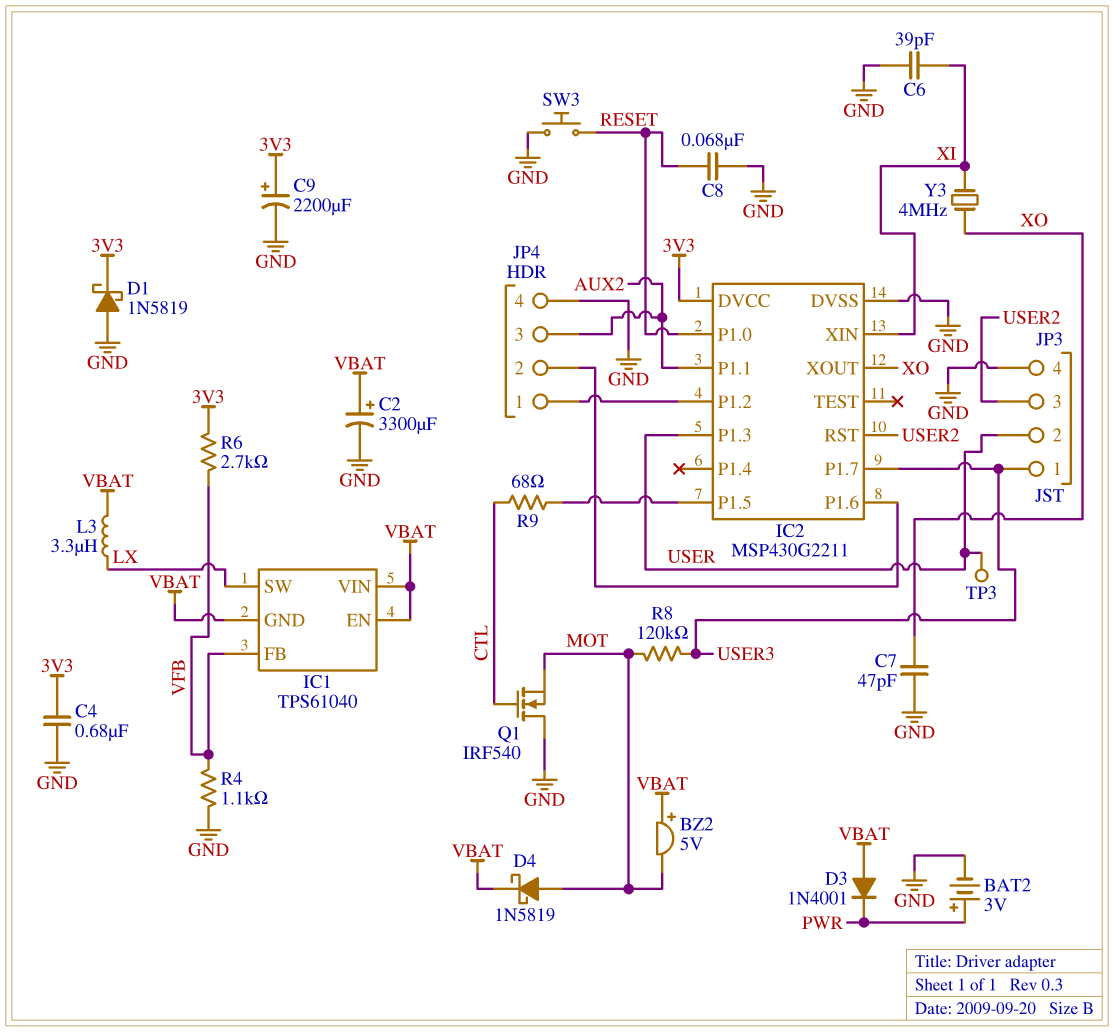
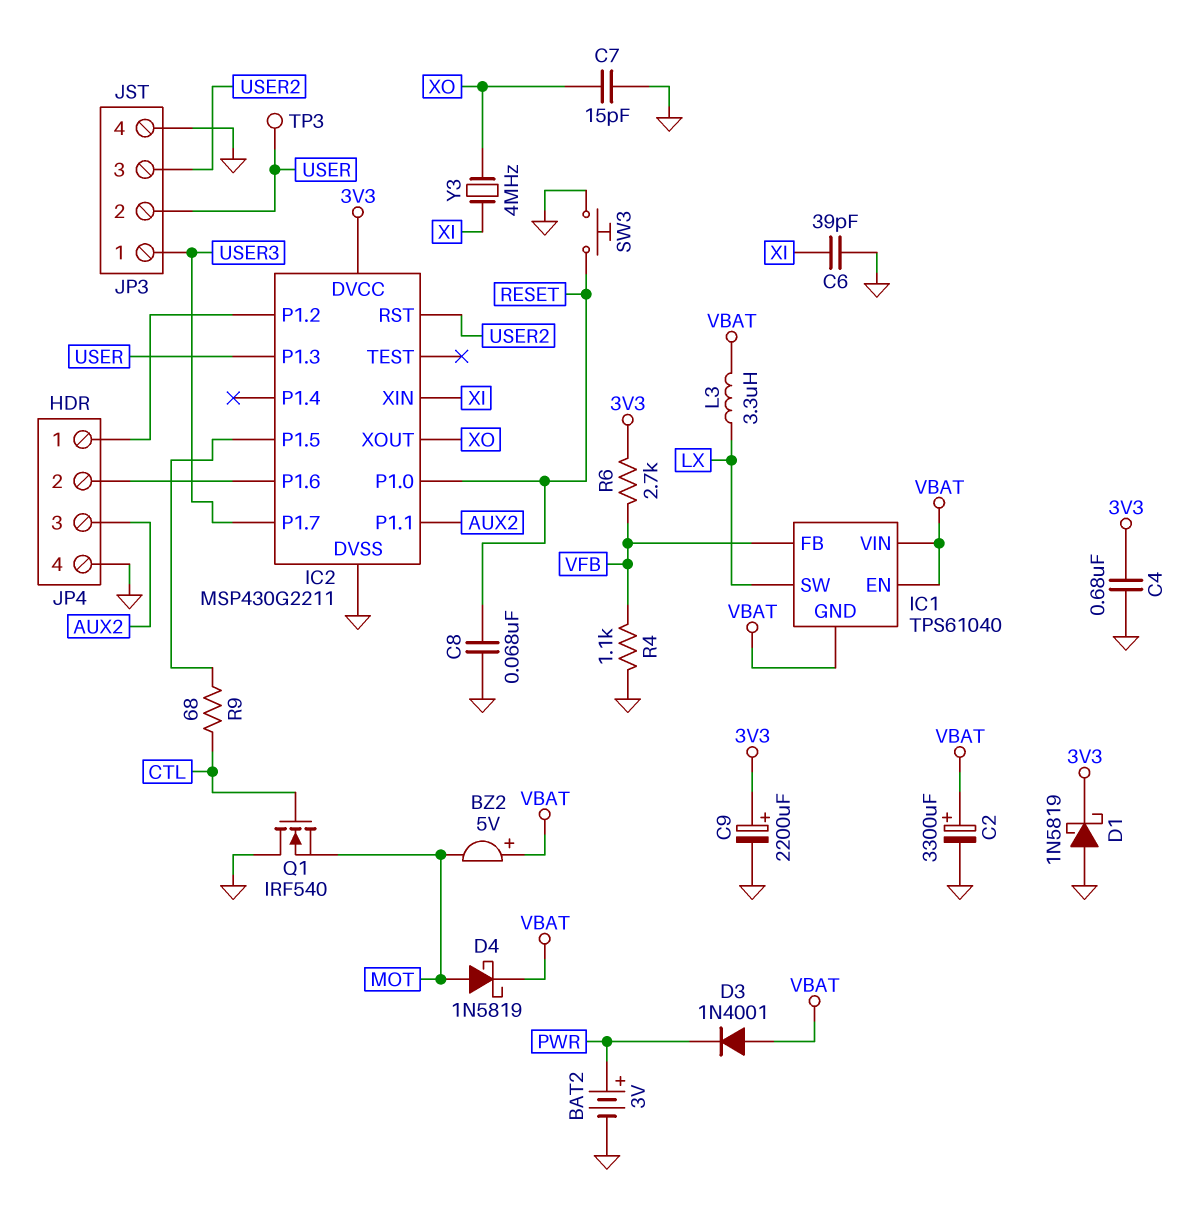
C7: 47pF (GND, XO) -> 15pF (GND, XO)
R8: 120k (MOT, USER3) -> none

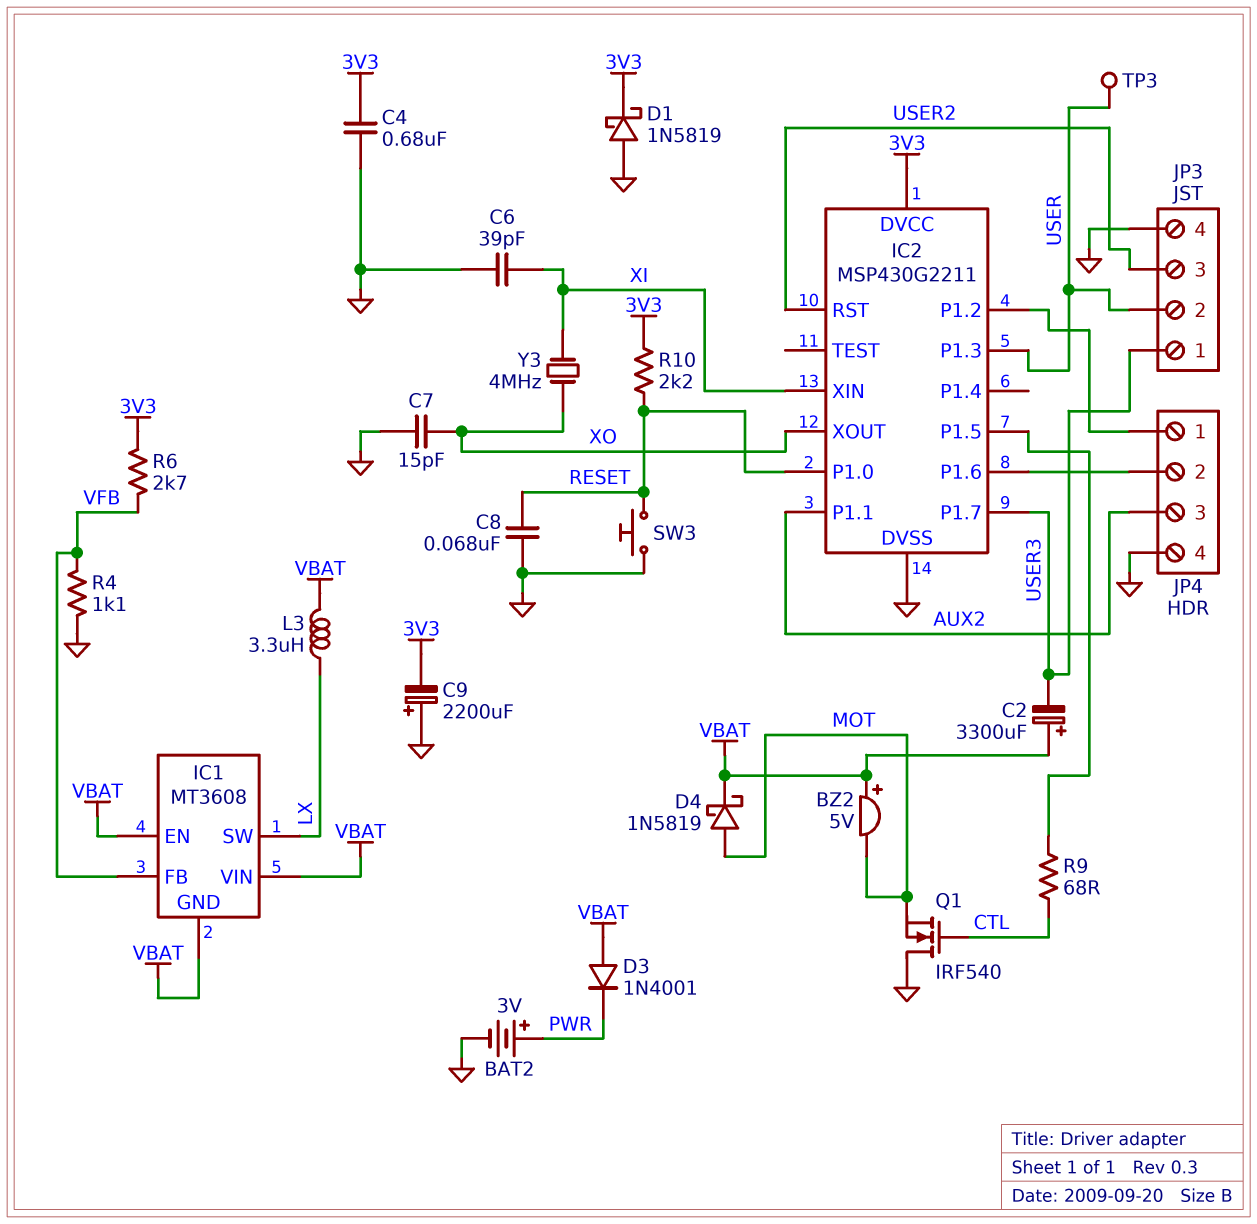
C2: 3300uF (plus VBAT, minus GND) -> 3300uF (plus VBAT, minus USER3)
C9: 2200uF (plus 3V3, minus GND) -> 2200uF (plus GND, minus 3V3)
IC1: TPS61040 -> MT3608
R10: none -> 2.2k (3V3, RESET)

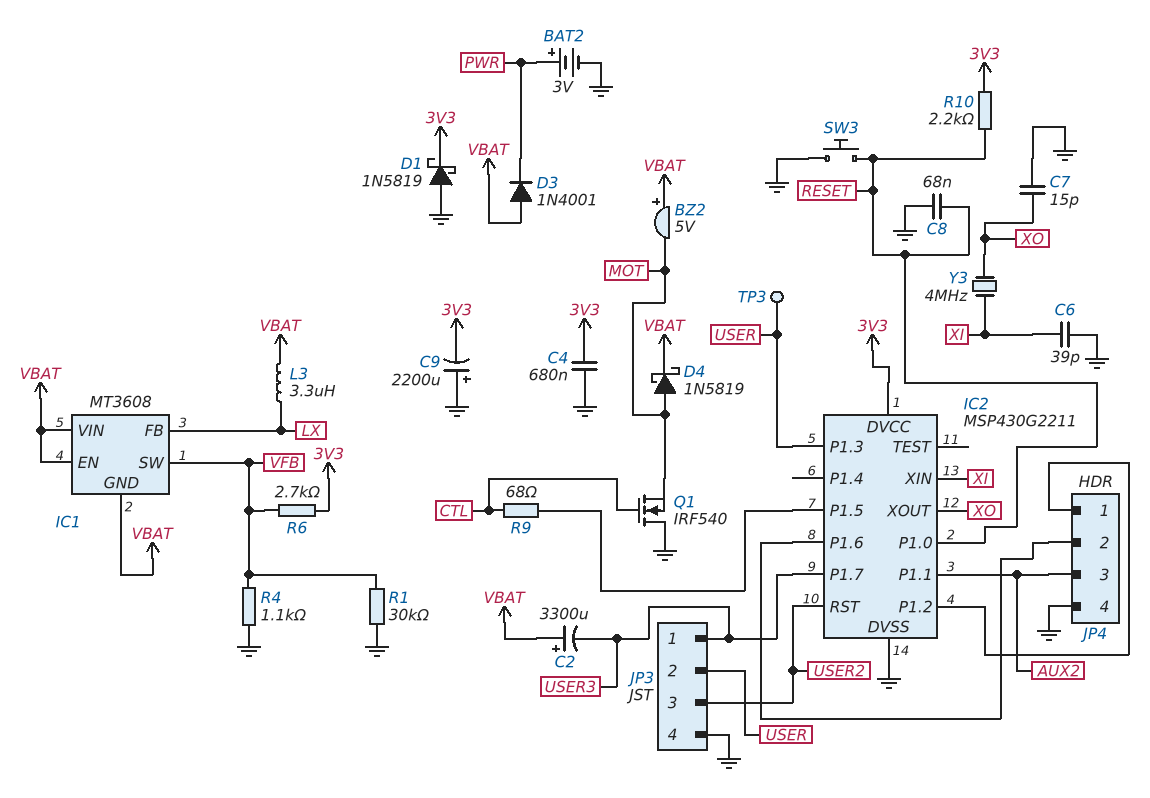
IC1 pin FB: VFB -> LX
IC1 pin SW: LX -> VFB
R1: none -> 30k (GND, VFB)

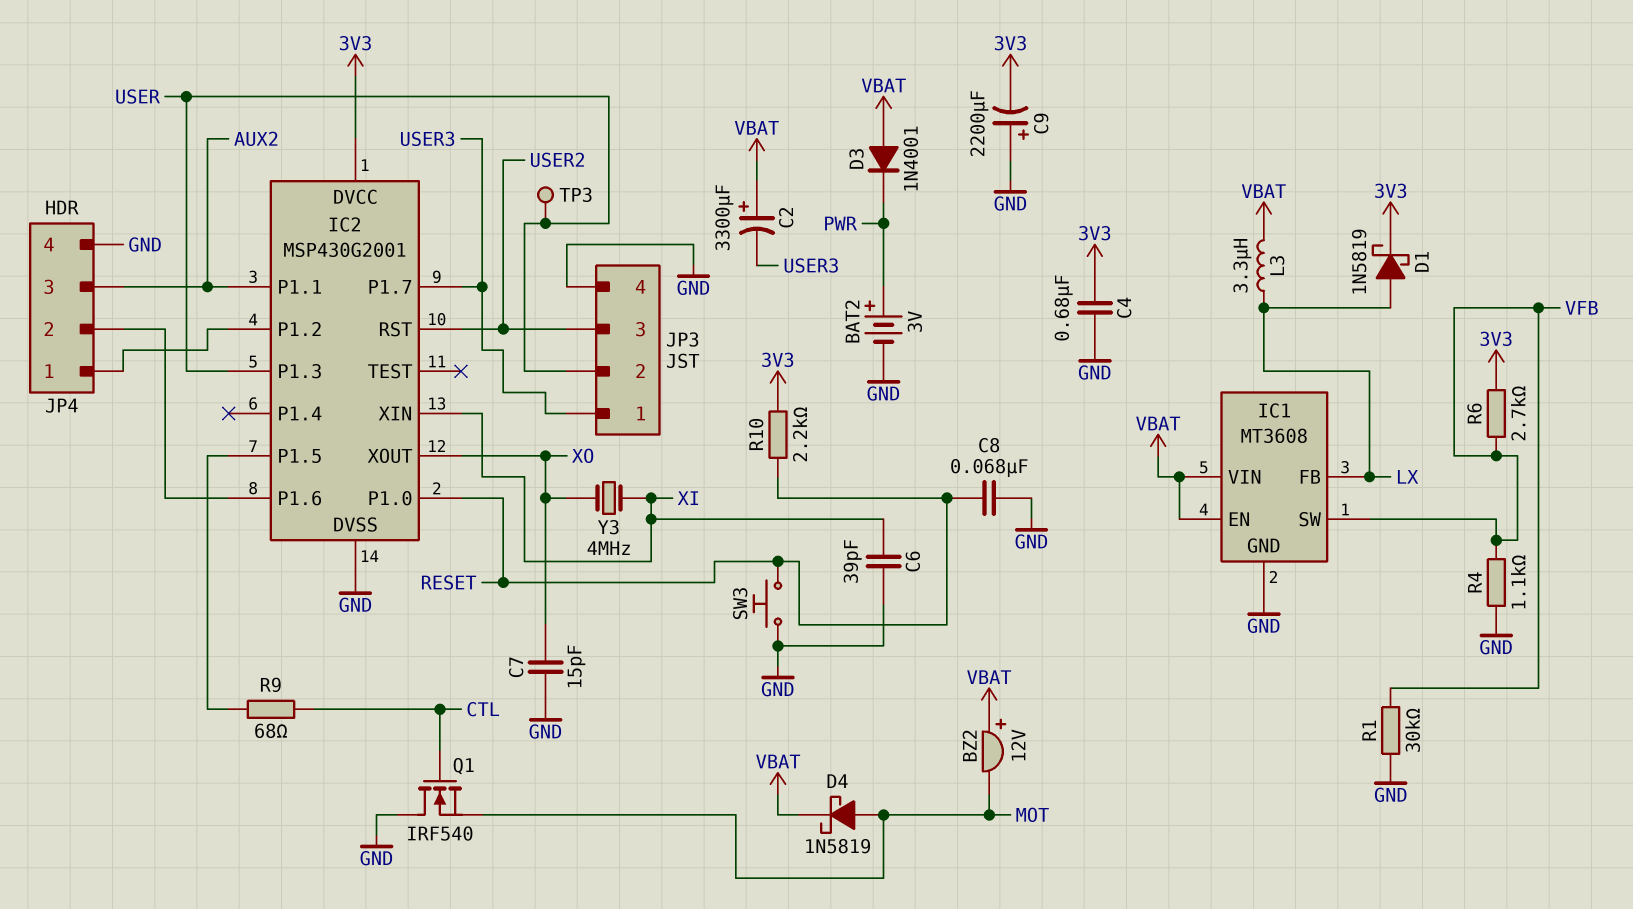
BZ2: buzzer 5V (plus VBAT, minus MOT) -> buzzer 12V (plus VBAT, minus MOT)
D1: schottky 1N5819 (A GND, K 3V3) -> schottky 1N5819 (A LX, K 3V3)
IC1 pin GND: VBAT -> GND
IC2: MSP430G2211 -> MSP430G2001

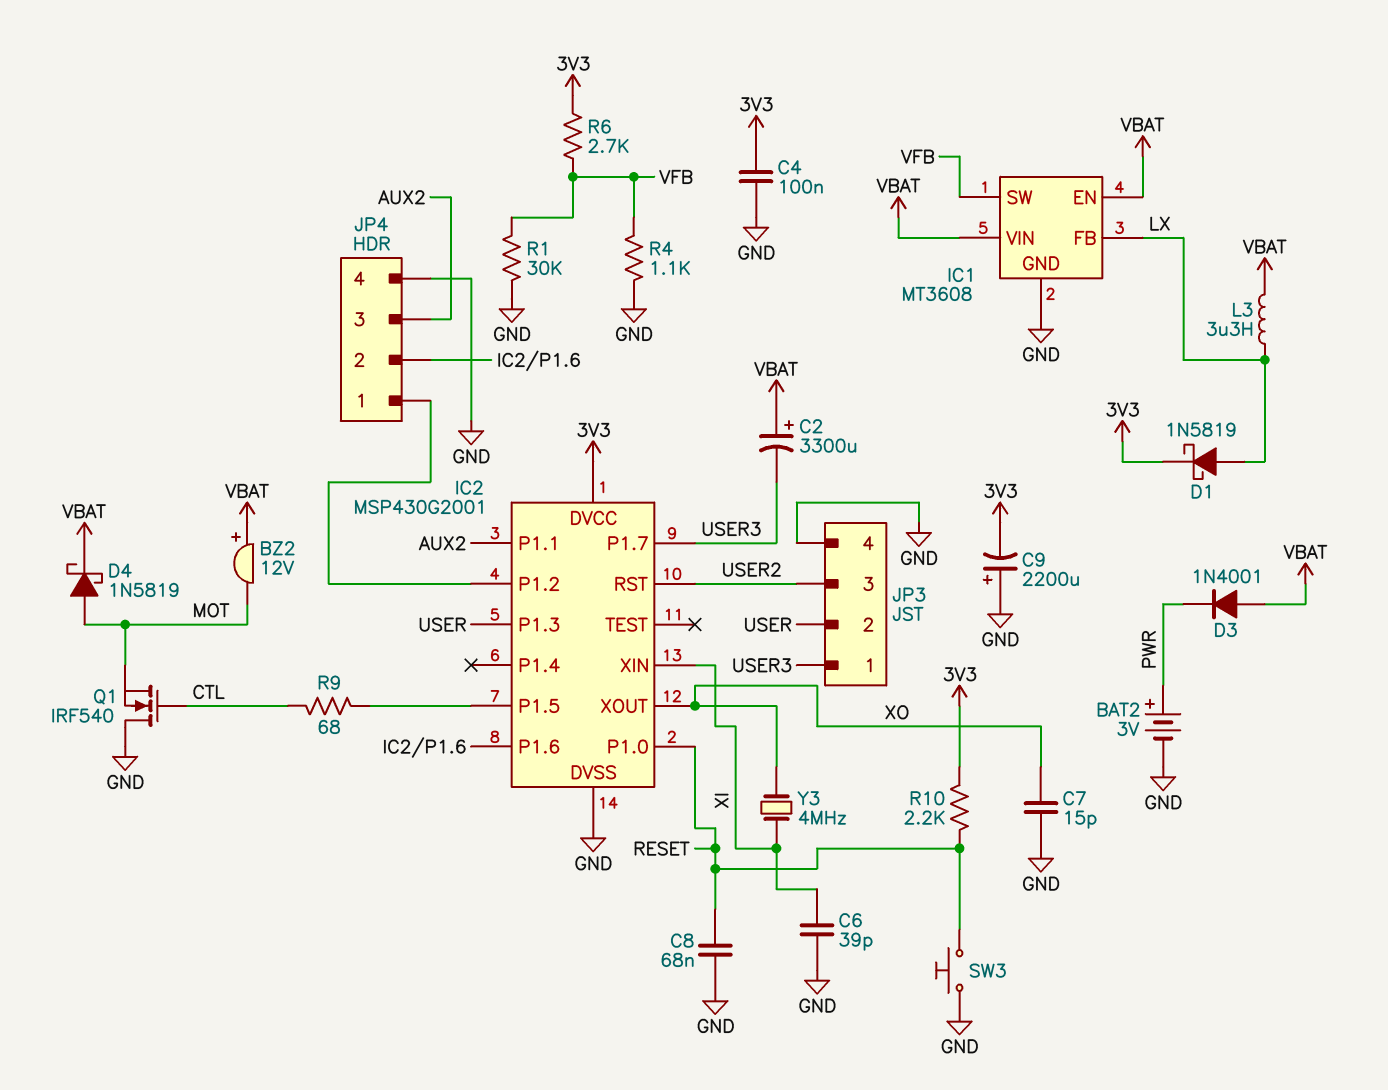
C4: 680nF (3V3, GND) -> 100nF (3V3, GND)
TP3: test point (USER) -> none

